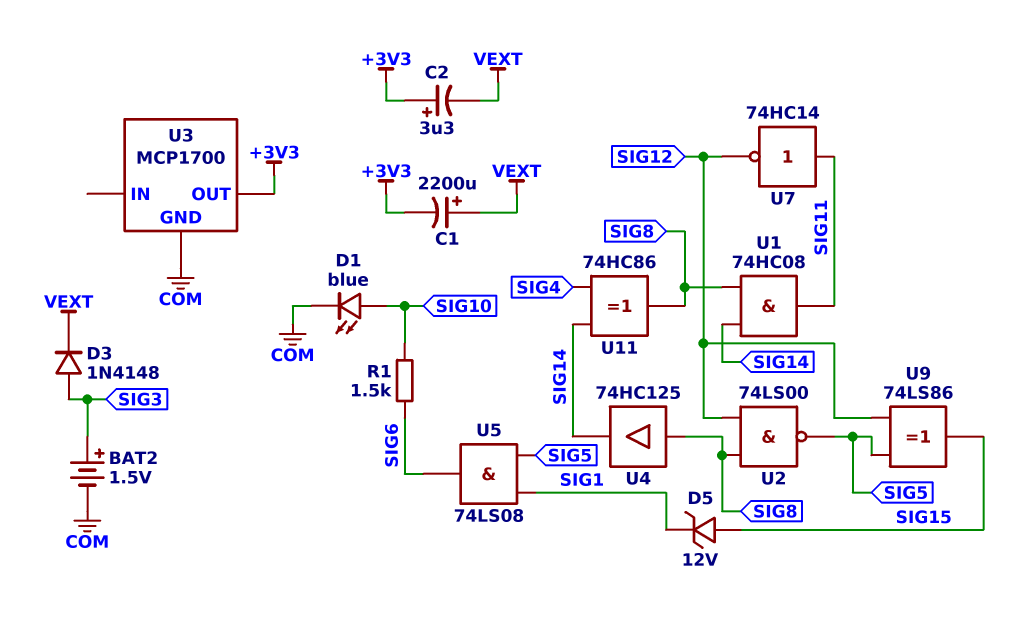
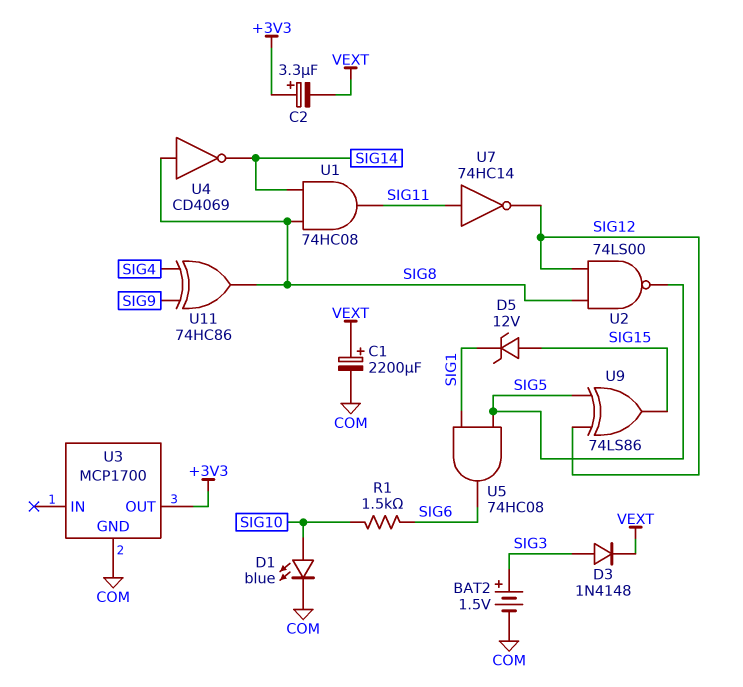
C1: 2200uF (plus VEXT, minus +3V3) -> 2200uF (plus VEXT, minus COM)
U4: buffer 74HC125 (in SIG8, out SIG14) -> NOT CD4069 (in SIG8, out SIG14)
U5: AND 74LS08 (in SIG1, in SIG5, out SIG6) -> AND 74HC08 (in SIG1, in SIG5, out SIG6)
U11: XOR 74HC86 (in SIG4, in SIG14, out SIG8) -> XOR 74HC86 (in SIG4, in SIG9, out SIG8)

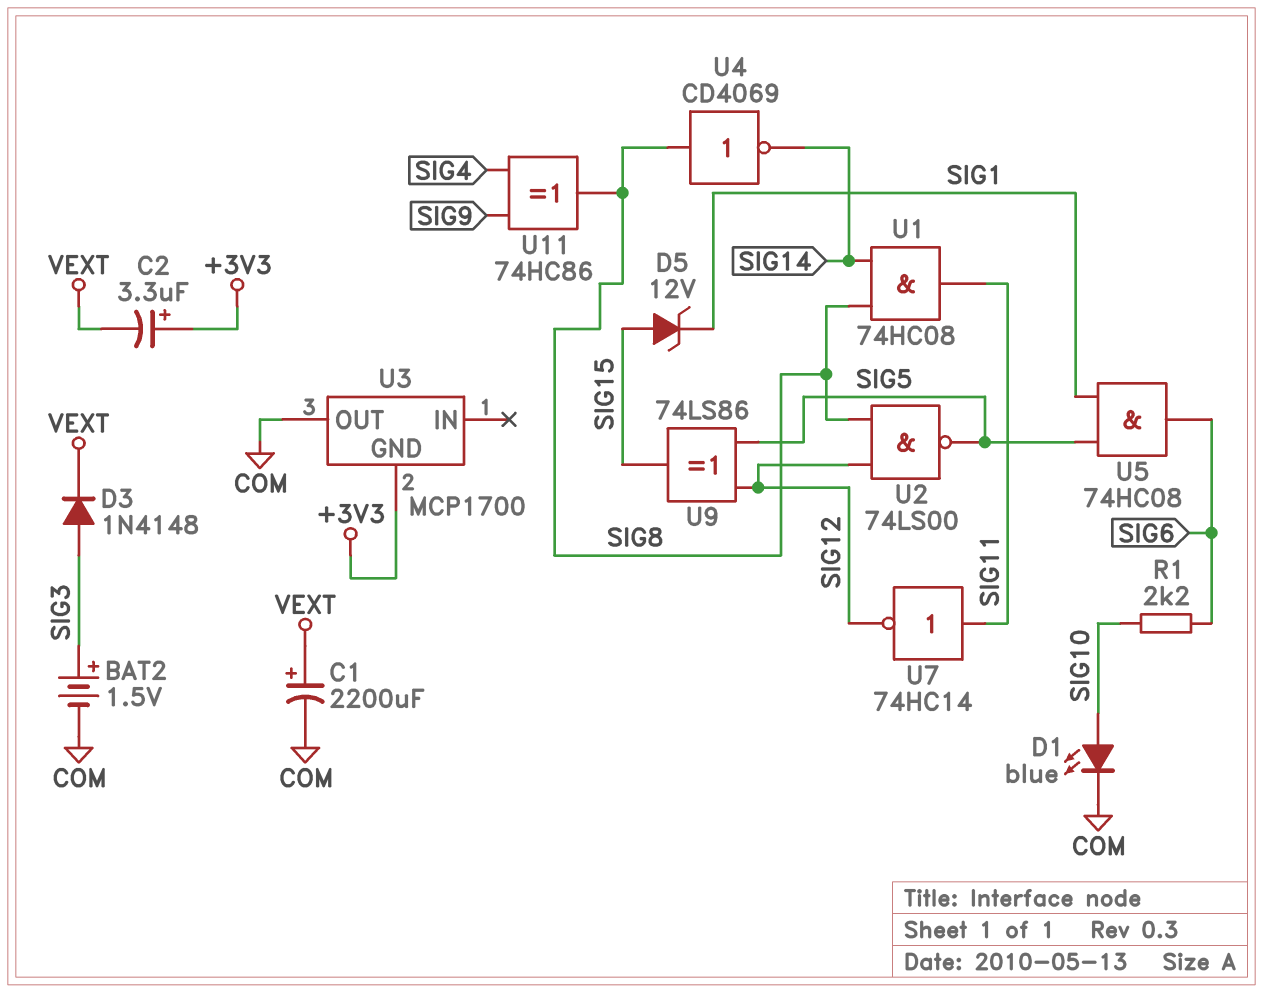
R1: 1.5k (SIG6, SIG10) -> 2.2k (SIG6, SIG10)
U3 pin GND: COM -> +3V3
U3 pin OUT: +3V3 -> COM

